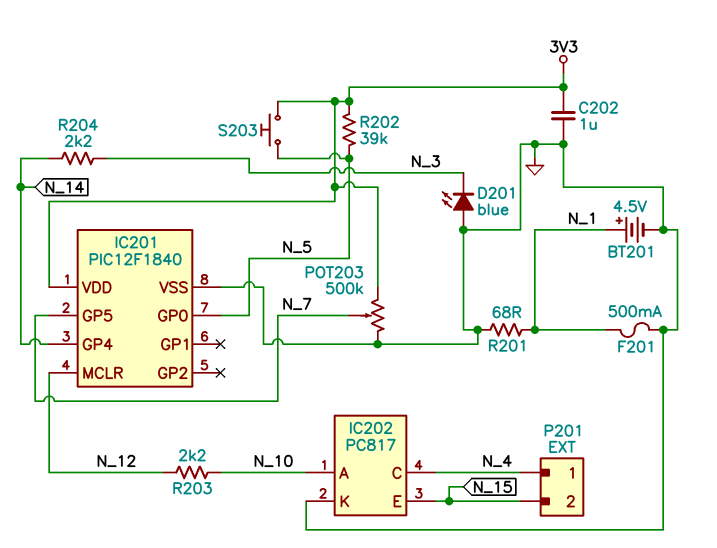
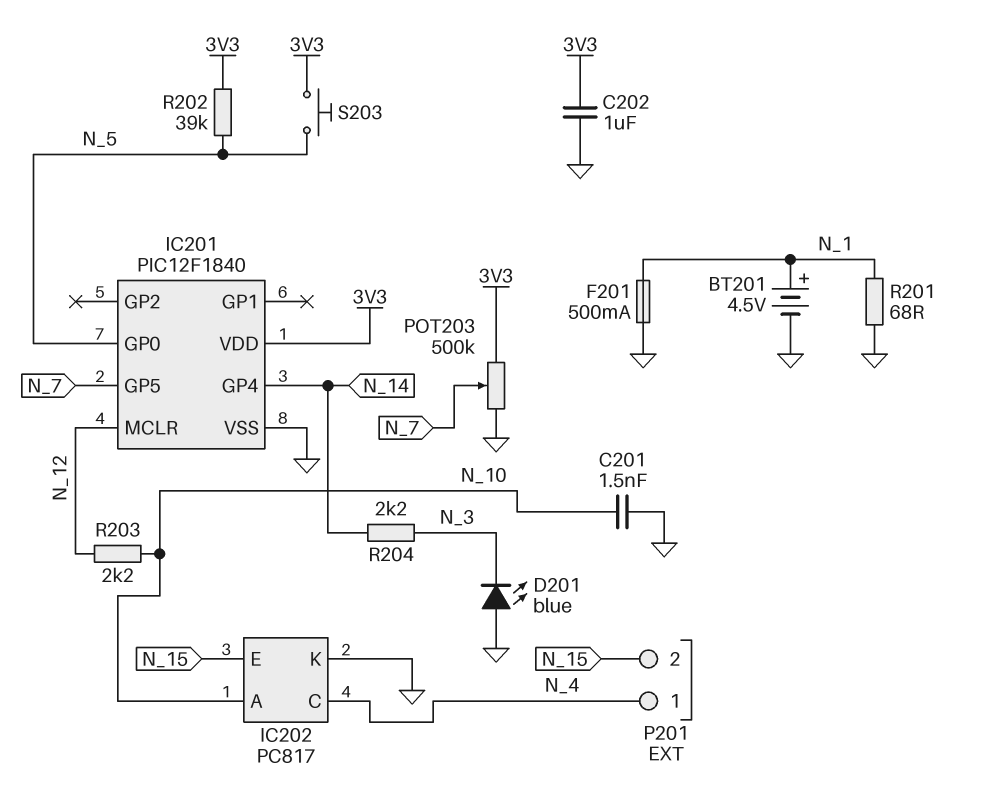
C201: none -> 1.5nF (GND, N_10)

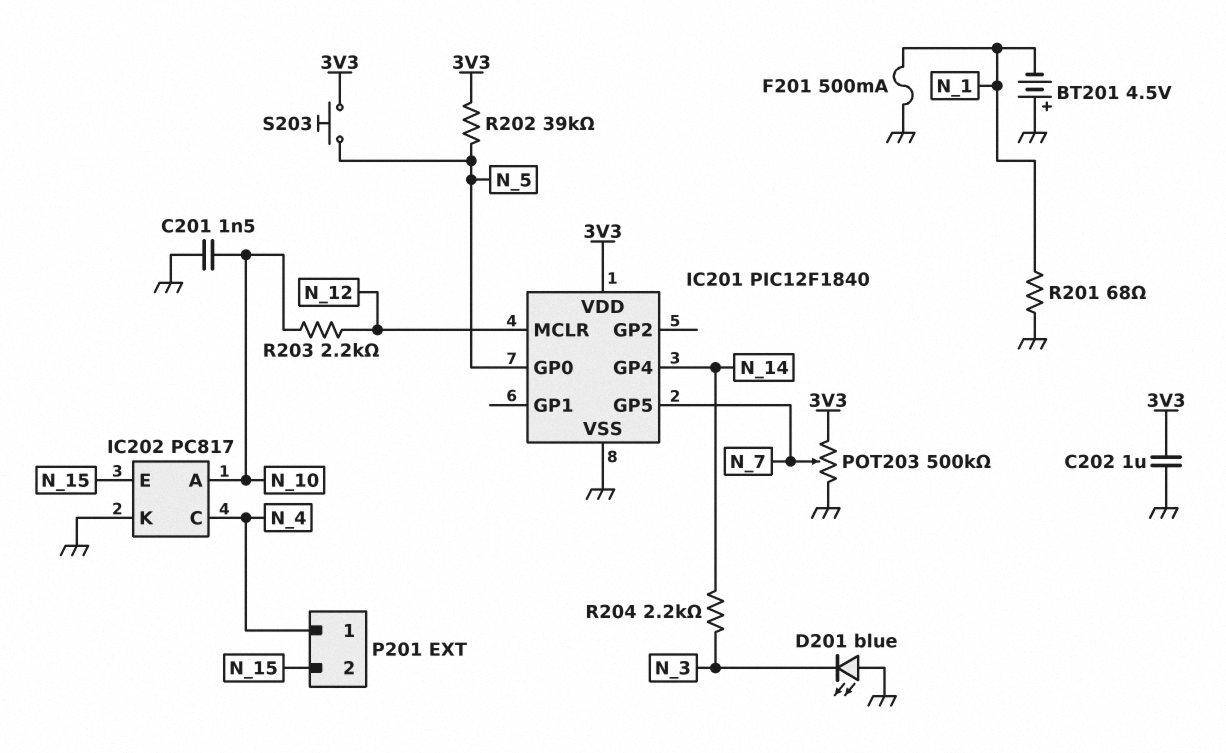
BT201: 4.5V (plus N_1, minus GND) -> 4.5V (plus GND, minus N_1)

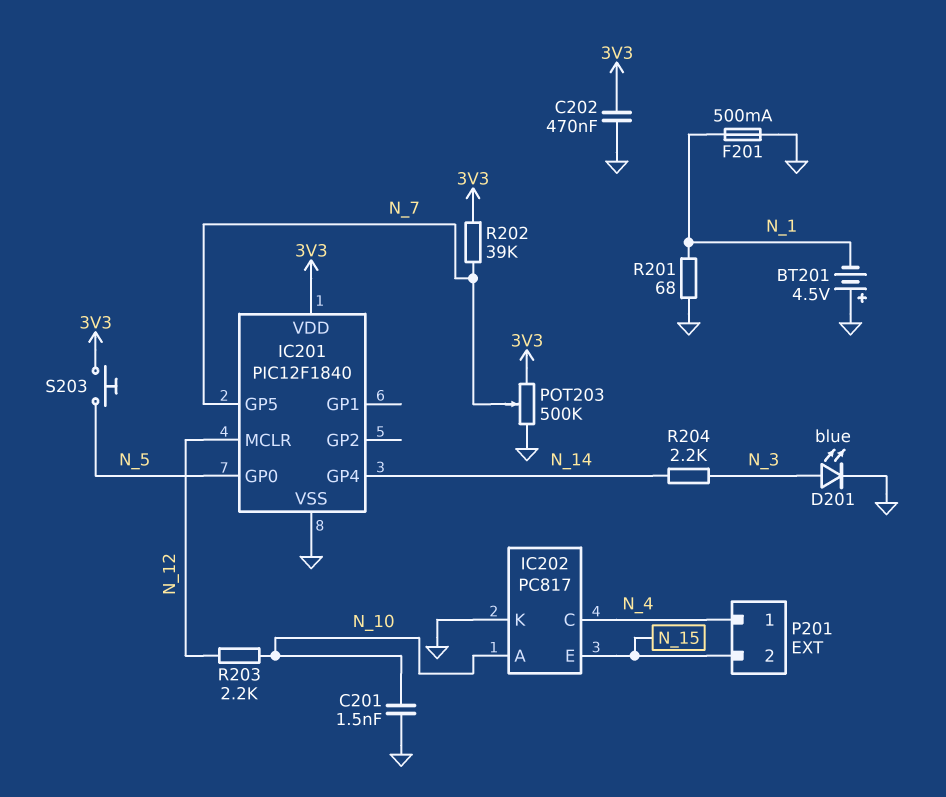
C202: 1uF (3V3, GND) -> 470nF (3V3, GND)
D201: LED blue (A GND, K N_3) -> LED blue (A N_3, K GND)
R202: 39k (3V3, N_5) -> 39k (3V3, N_7)

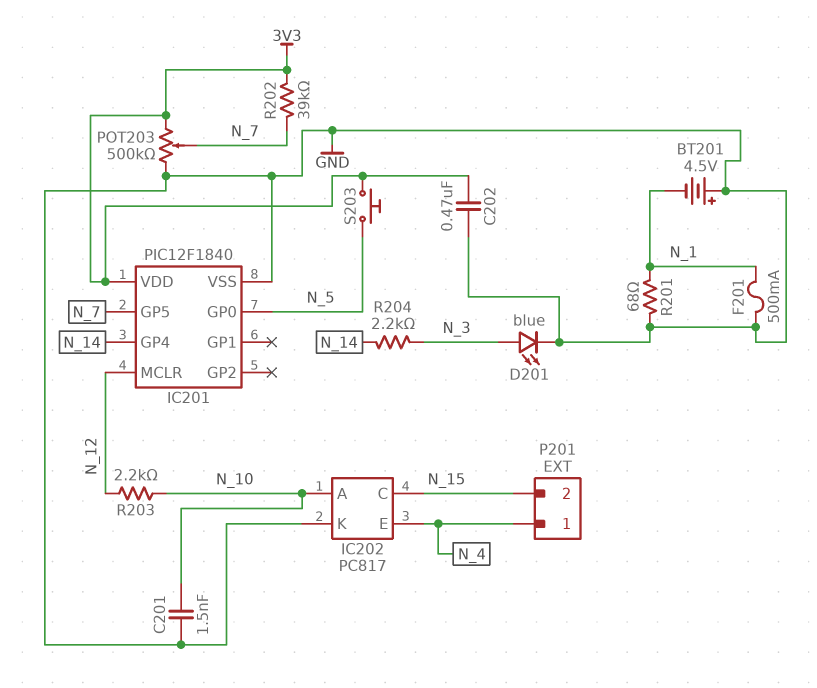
IC202 pin C: N_4 -> N_15
IC202 pin E: N_15 -> N_4

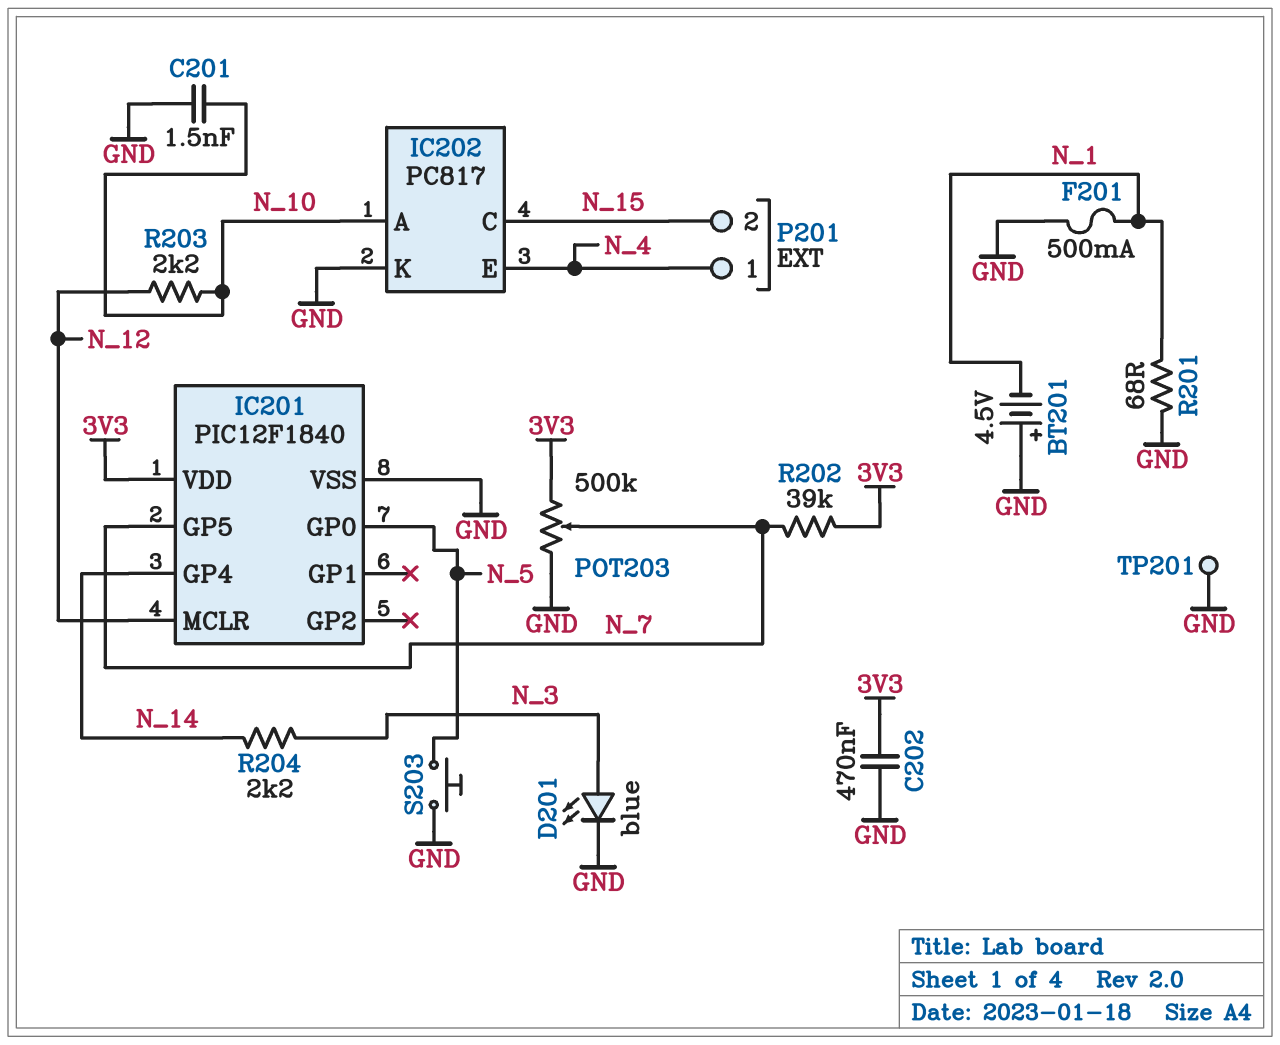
S203: button (3V3, N_5) -> button (GND, N_5)
TP201: none -> test point (GND)

